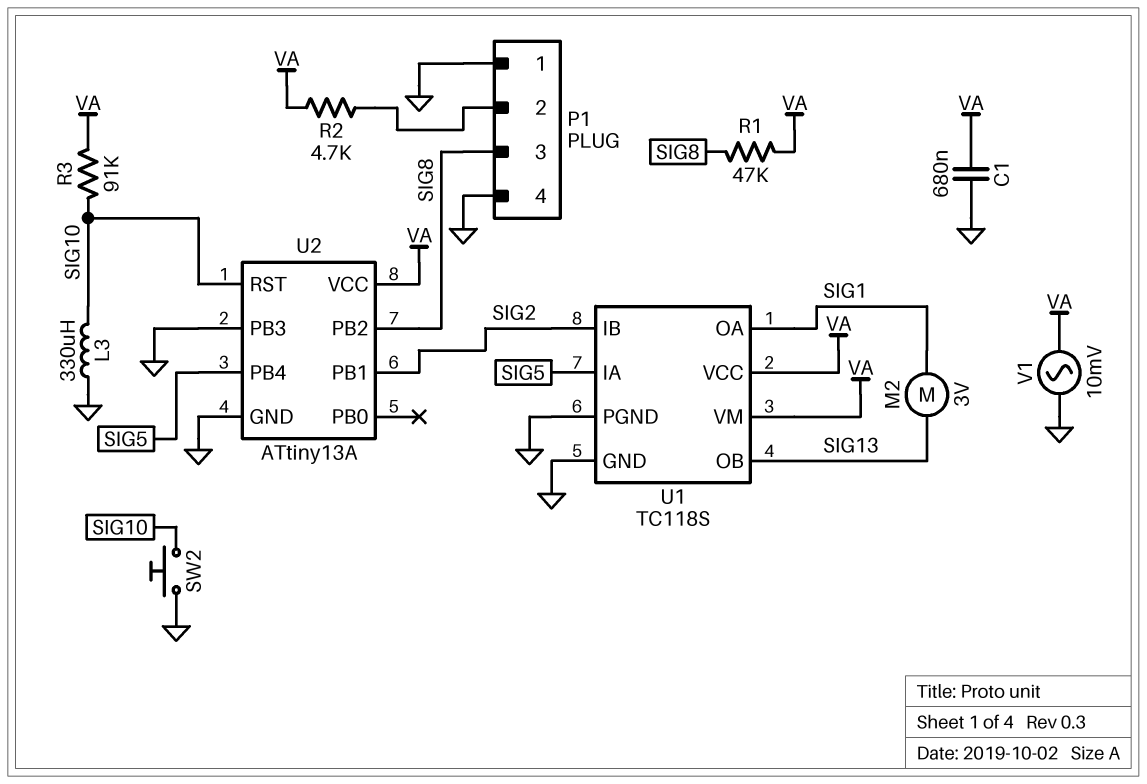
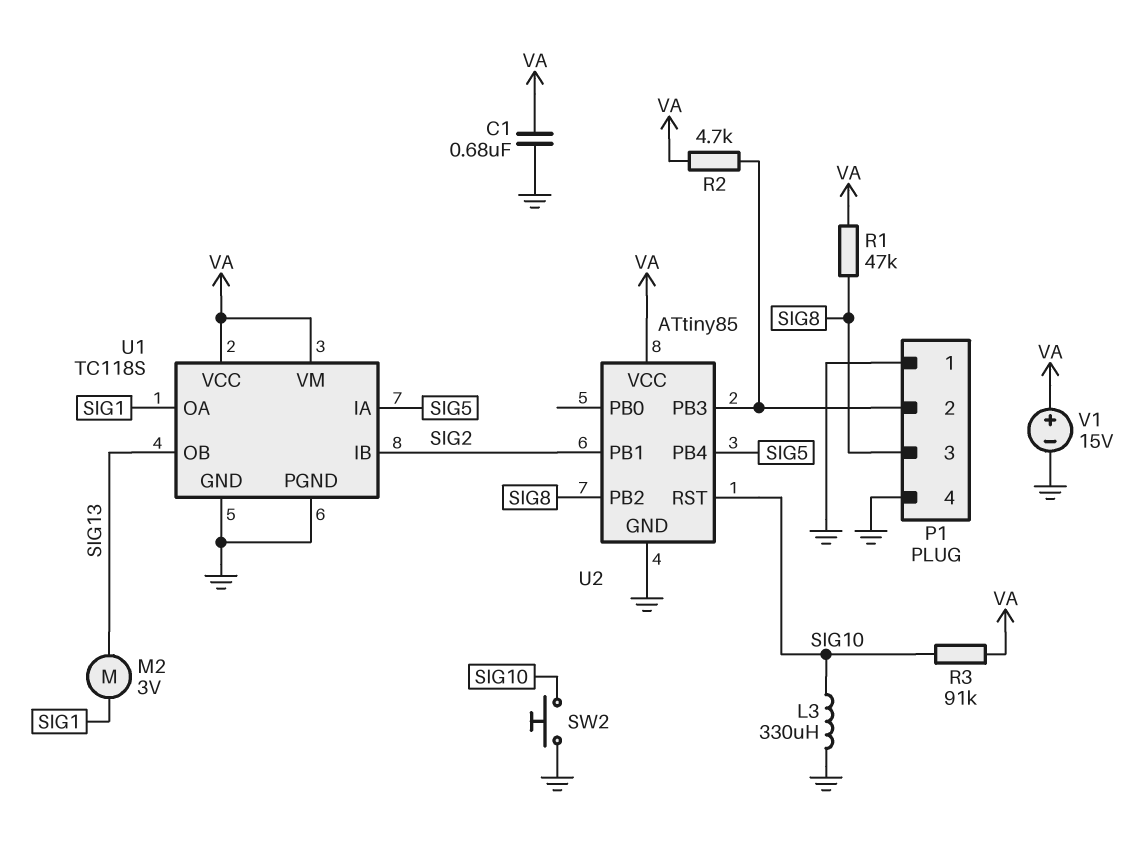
U2: ATtiny13A -> ATtiny85
U2 pin PB3: GND -> P1/2
V1: AC 10mV (GND, VA) -> 15V (plus VA, minus GND)

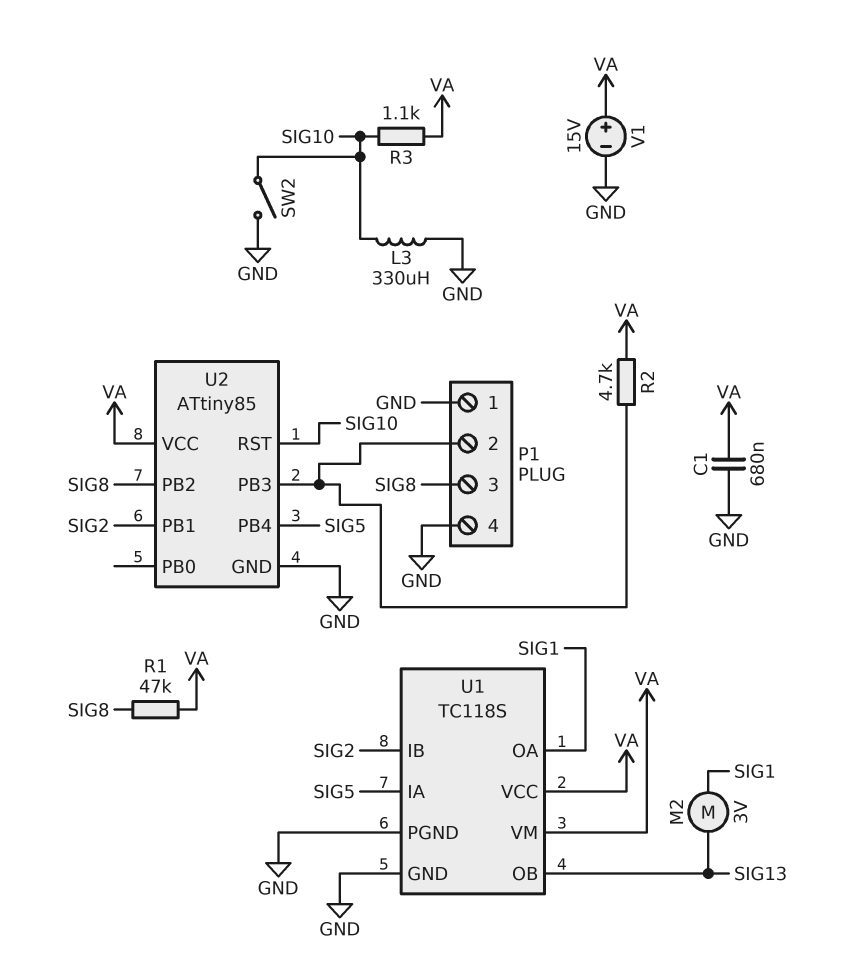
R3: 91k (SIG10, VA) -> 1.1k (SIG10, VA)
SW2: button (GND, SIG10) -> switch (GND, SIG10)

